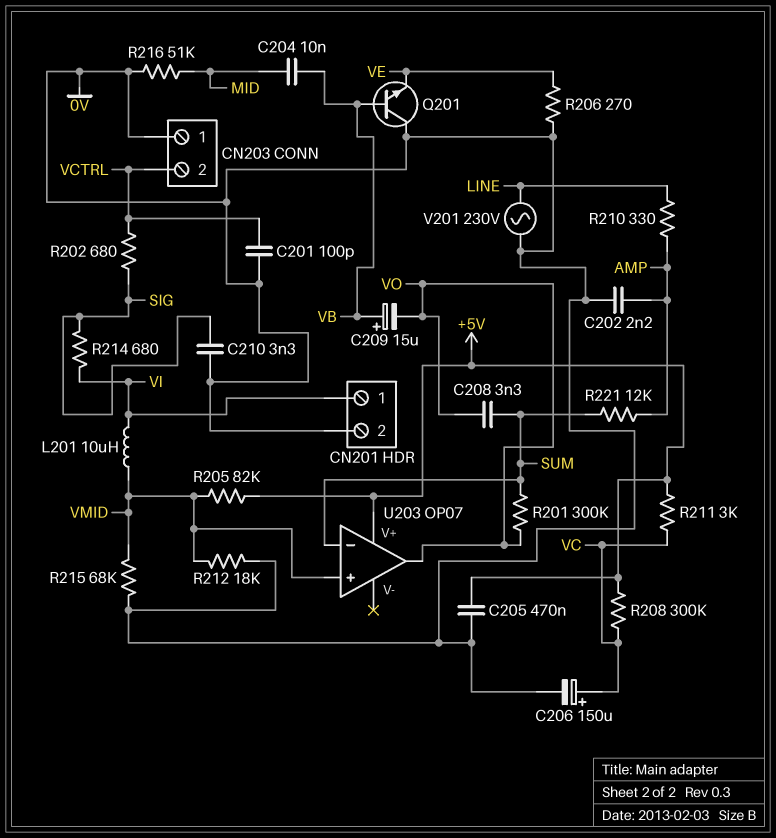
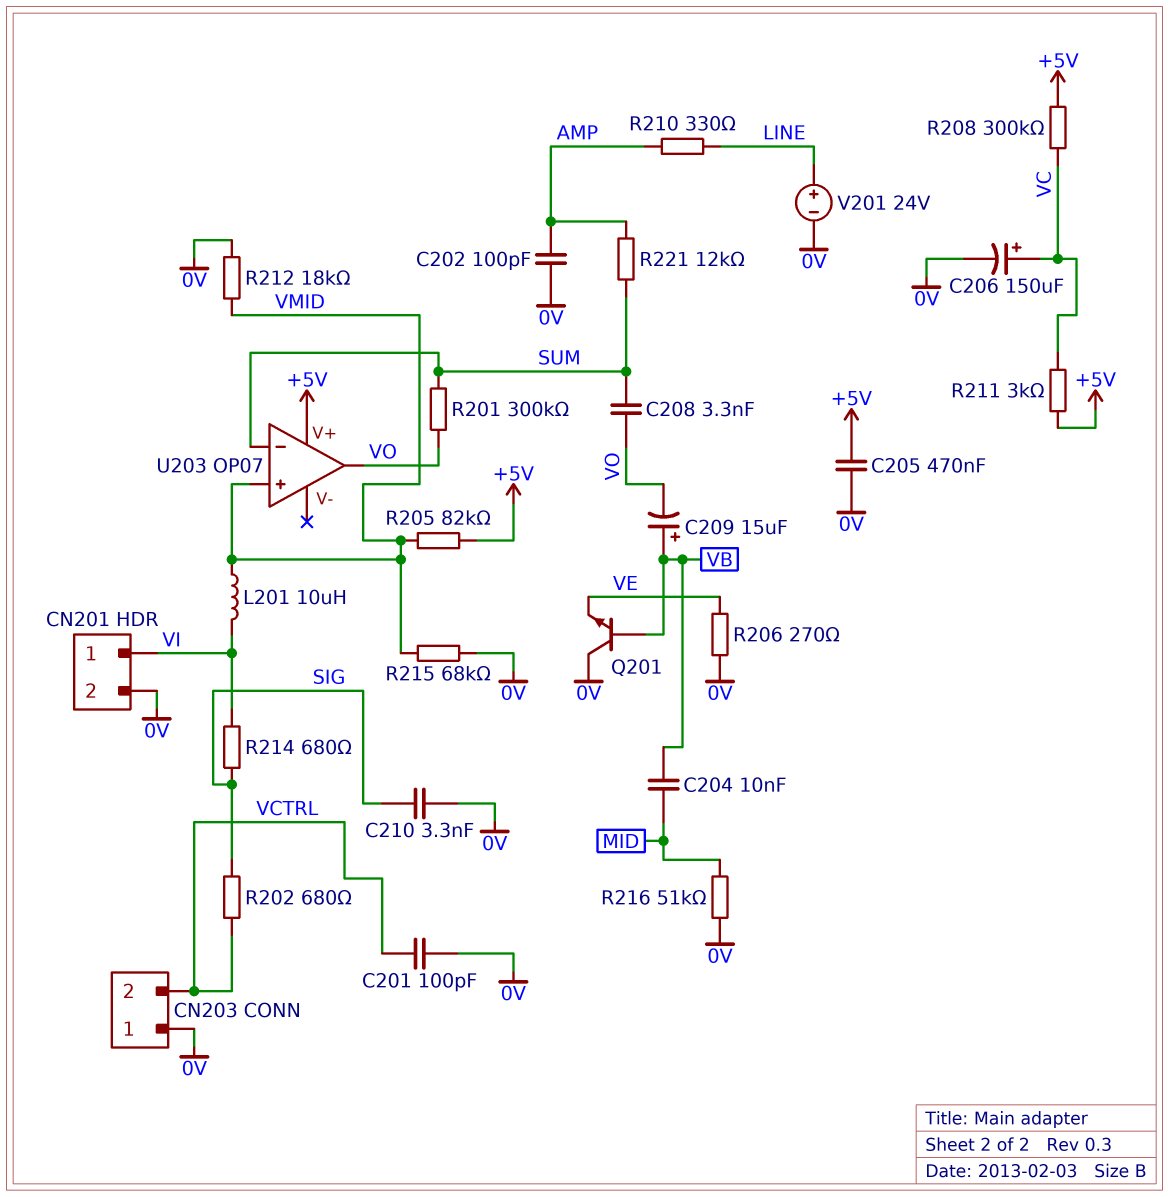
C202: 2.2nF (0V, AMP) -> 100pF (0V, AMP)
V201: AC 230V (0V, LINE) -> 24V (plus LINE, minus 0V)

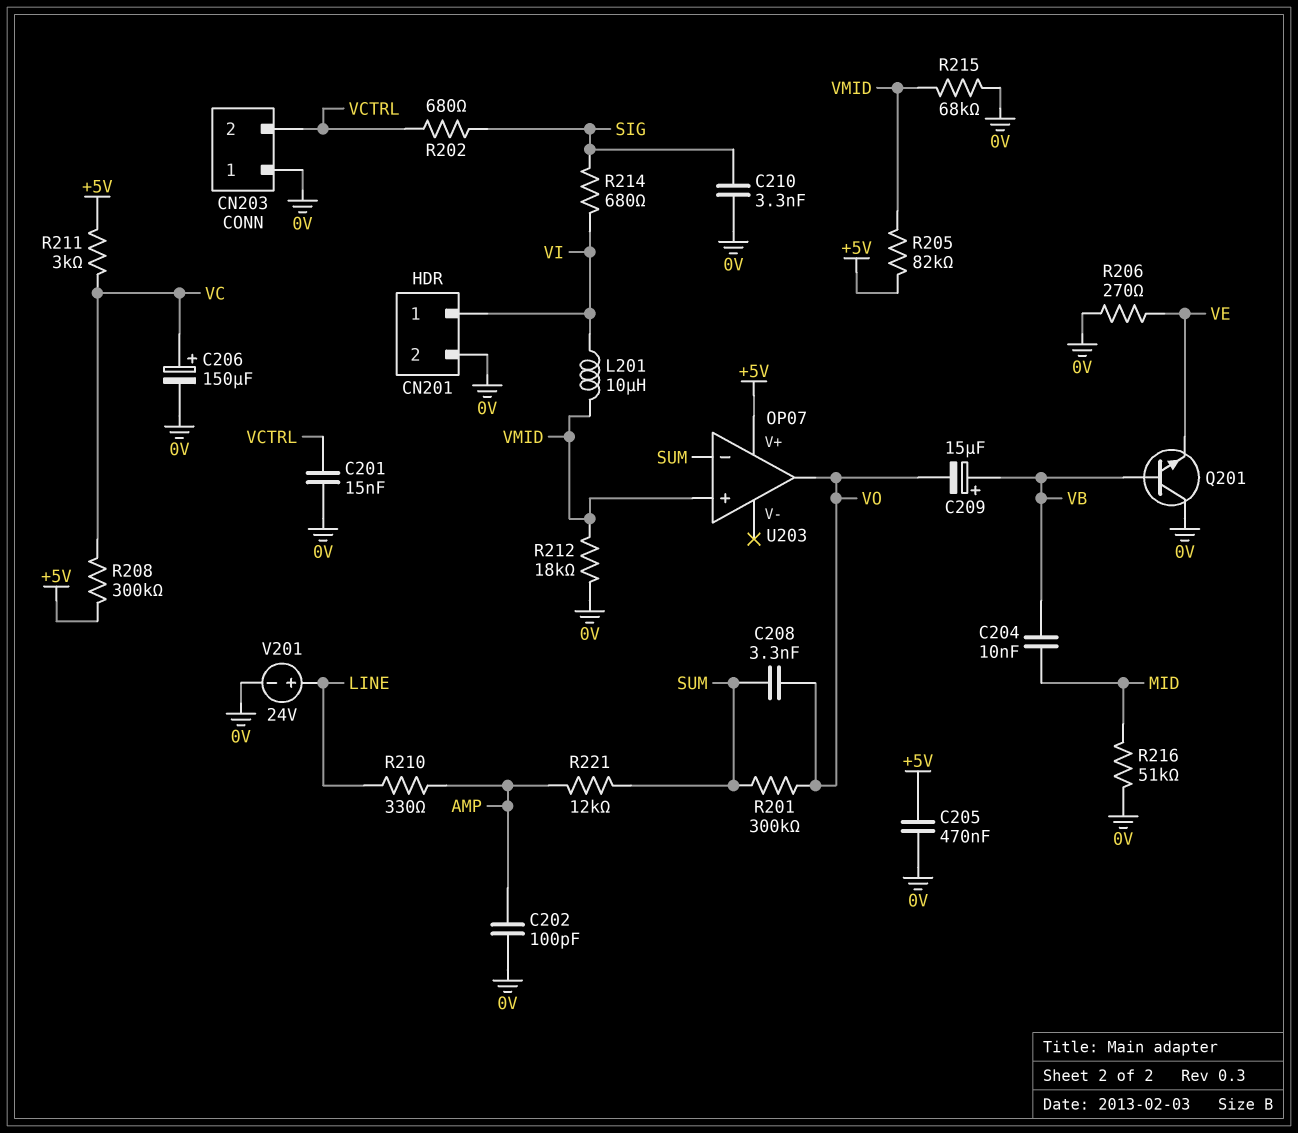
C201: 100pF (0V, VCTRL) -> 15nF (0V, VCTRL)

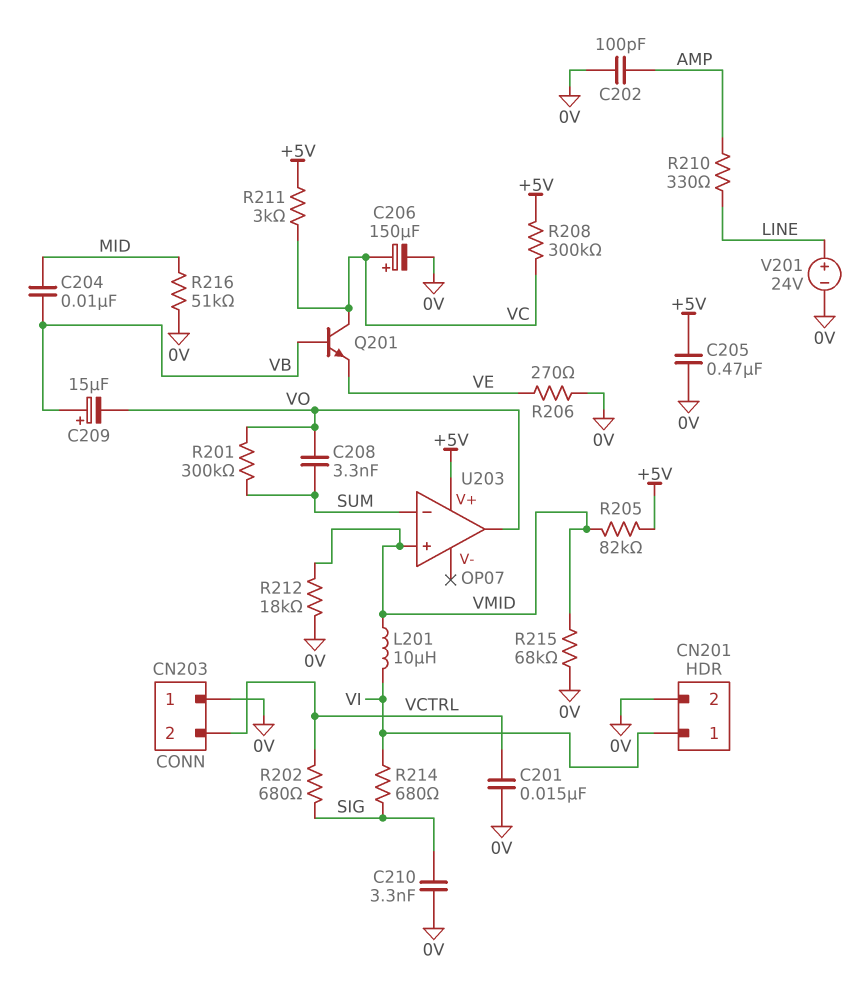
Q201: NPN (B VB, C 0V, E VE) -> NPN (B VB, C VC, E VE)
R221: 12k (AMP, SUM) -> none

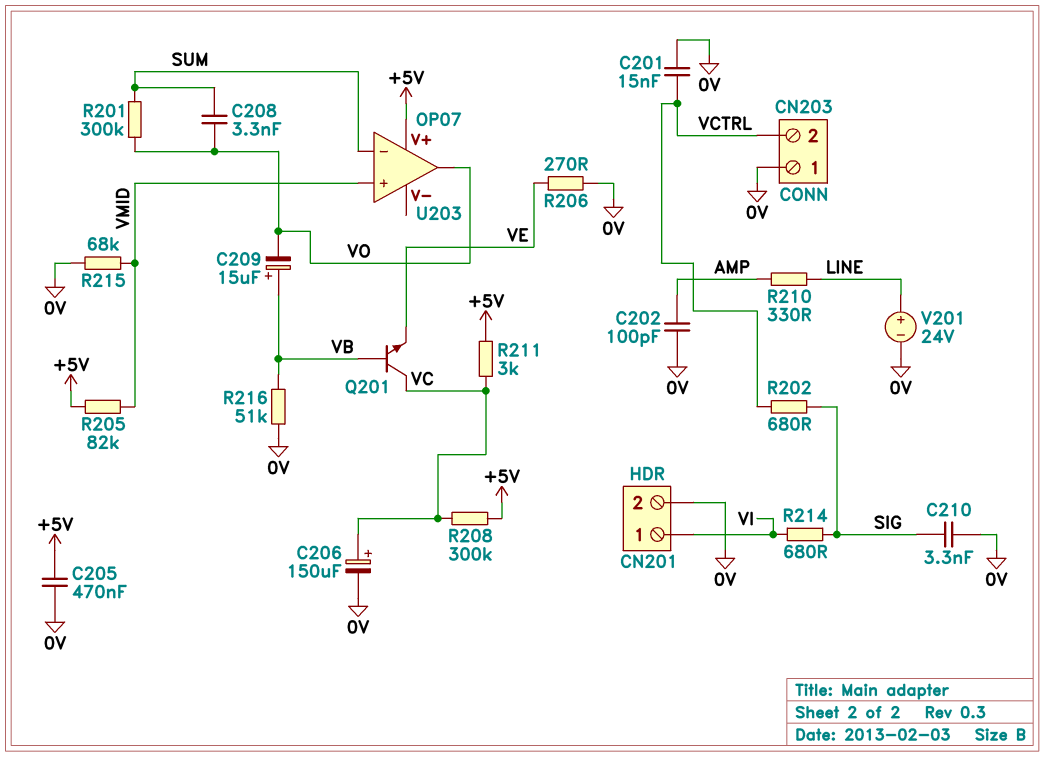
C204: 10nF (MID, VB) -> none
L201: 10uH (VI, VMID) -> none
R212: 18k (0V, VMID) -> none
R216: 51k (0V, MID) -> 51k (0V, VB)

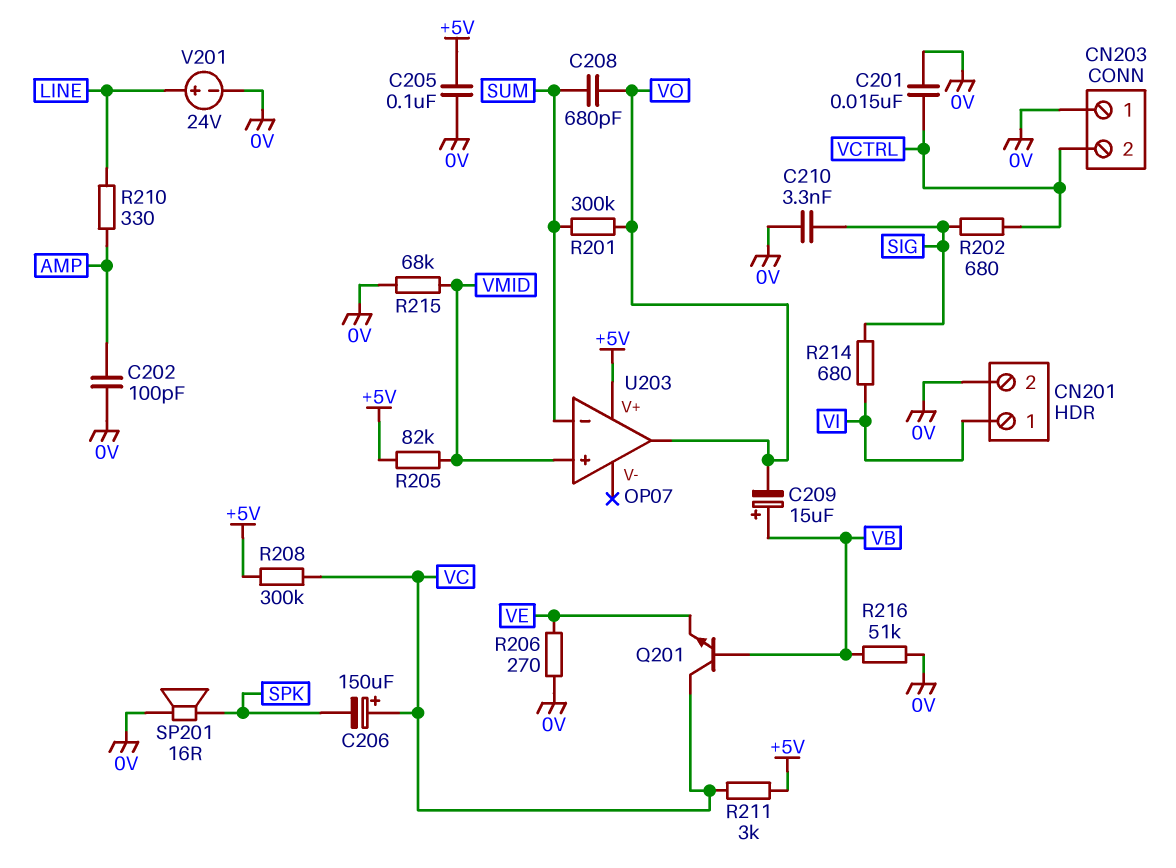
C205: 470nF (+5V, 0V) -> 100nF (+5V, 0V)
C206: 150uF (plus VC, minus 0V) -> 150uF (plus VC, minus SPK)
C208: 3.3nF (SUM, VO) -> 680pF (SUM, VO)
SP201: none -> speaker 16R (0V, SPK)

